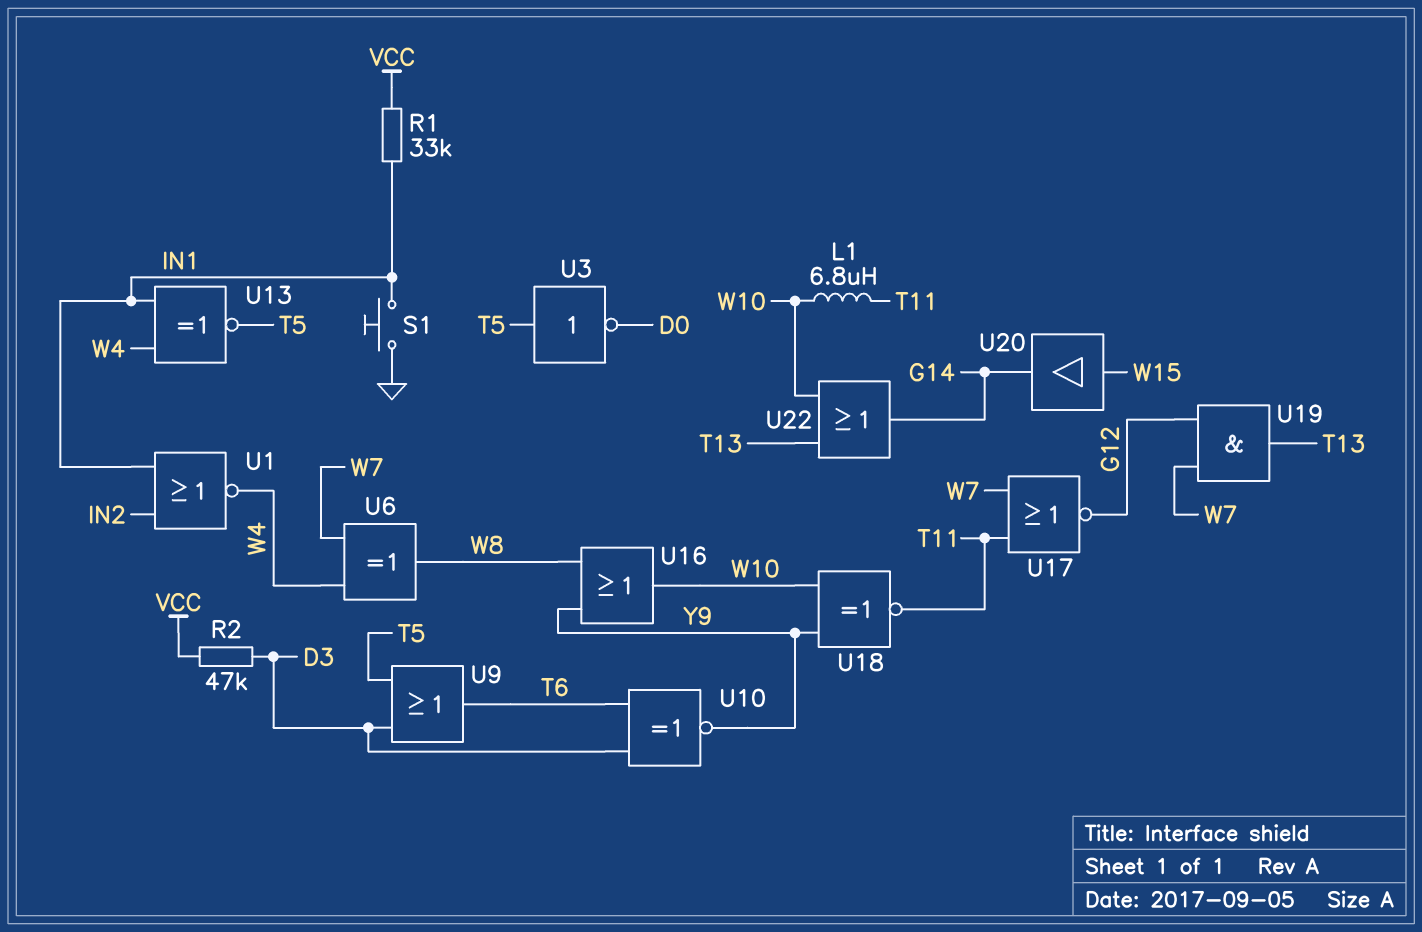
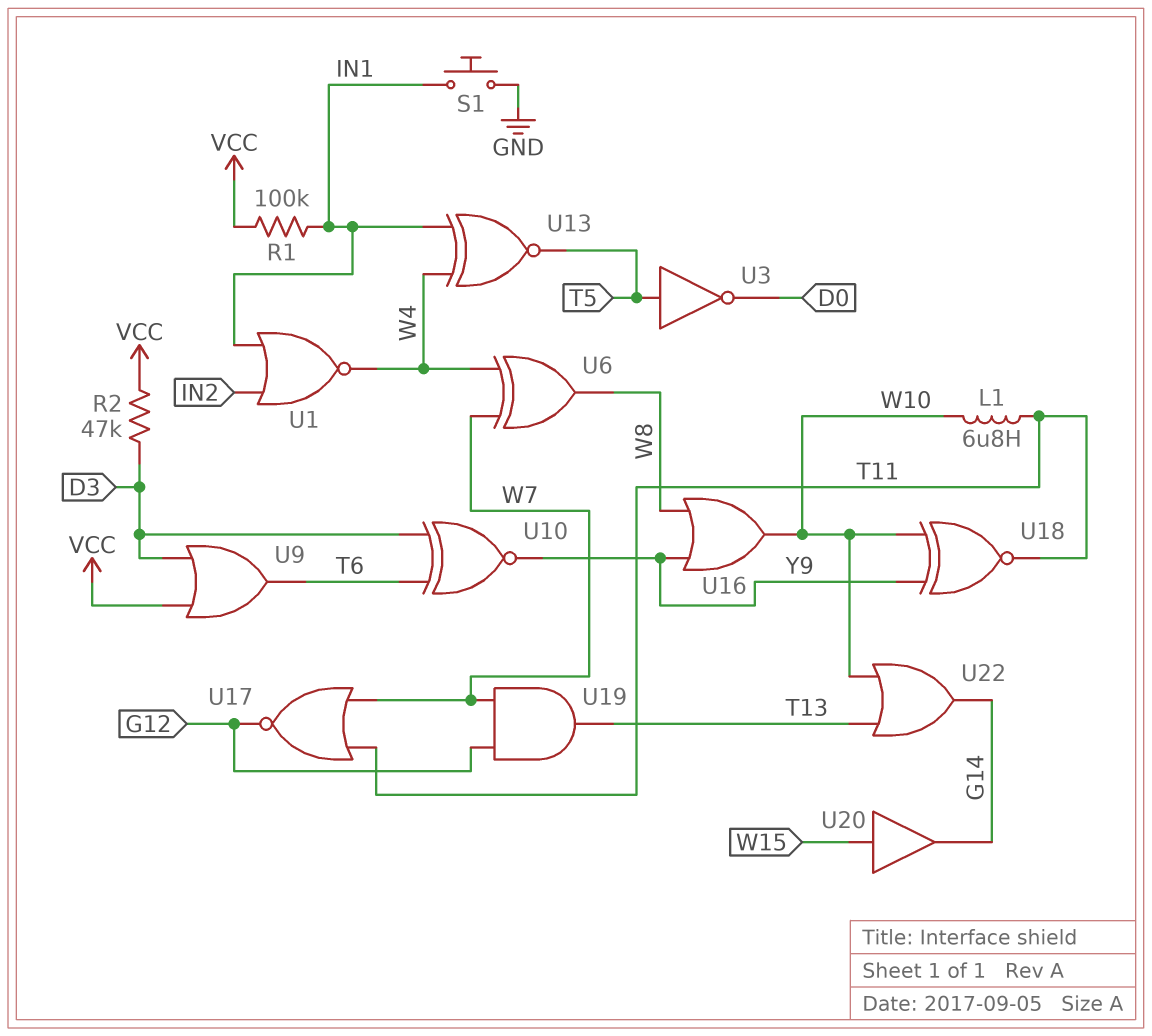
R1: 33k (IN1, VCC) -> 100k (IN1, VCC)
U9: OR (in D3, in T5, out T6) -> OR (in D3, in VCC, out T6)

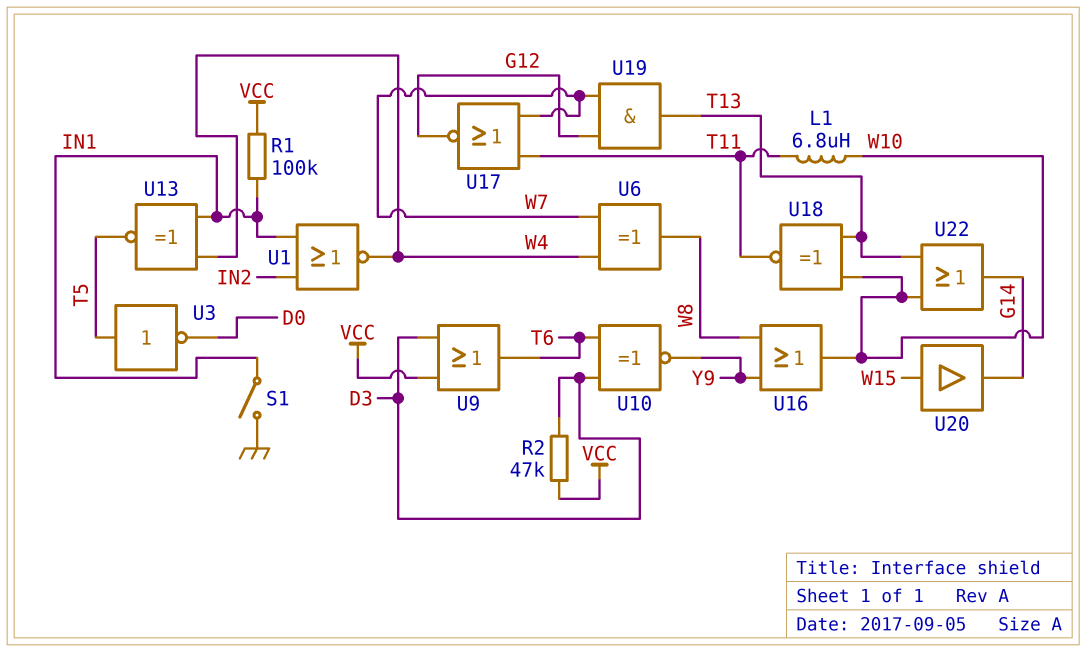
S1: button (GND, IN1) -> switch (GND, IN1)
U18: XNOR (in W10, in Y9, out T11) -> XNOR (in T13, in W10, out T11)

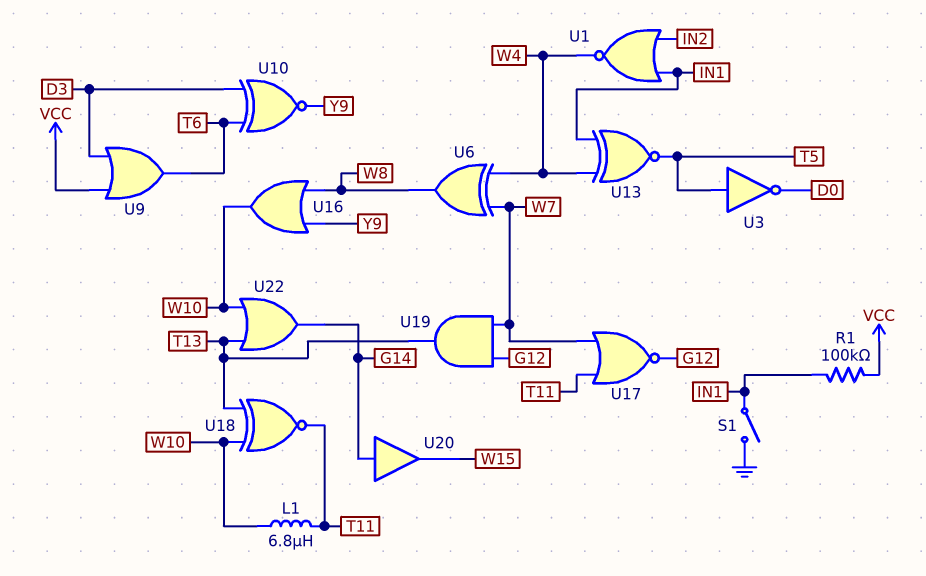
R2: 47k (D3, VCC) -> none
U20: buffer (in W15, out G14) -> buffer (in G14, out W15)

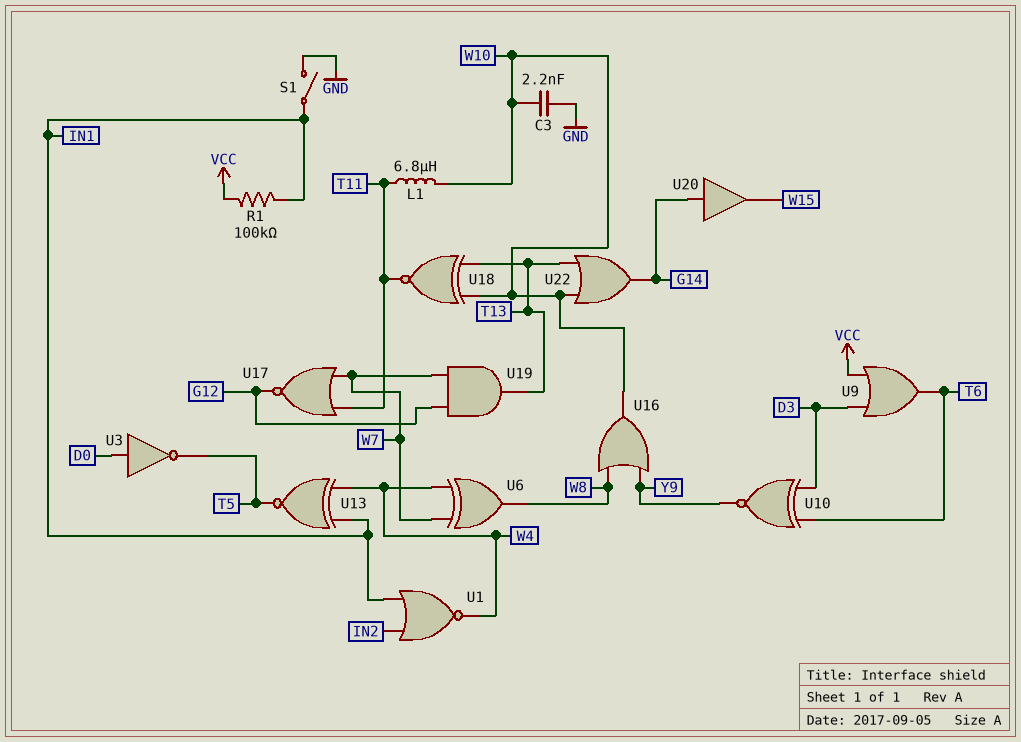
C3: none -> 2.2nF (GND, W10)
U3: NOT (in T5, out D0) -> NOT (in D0, out T5)

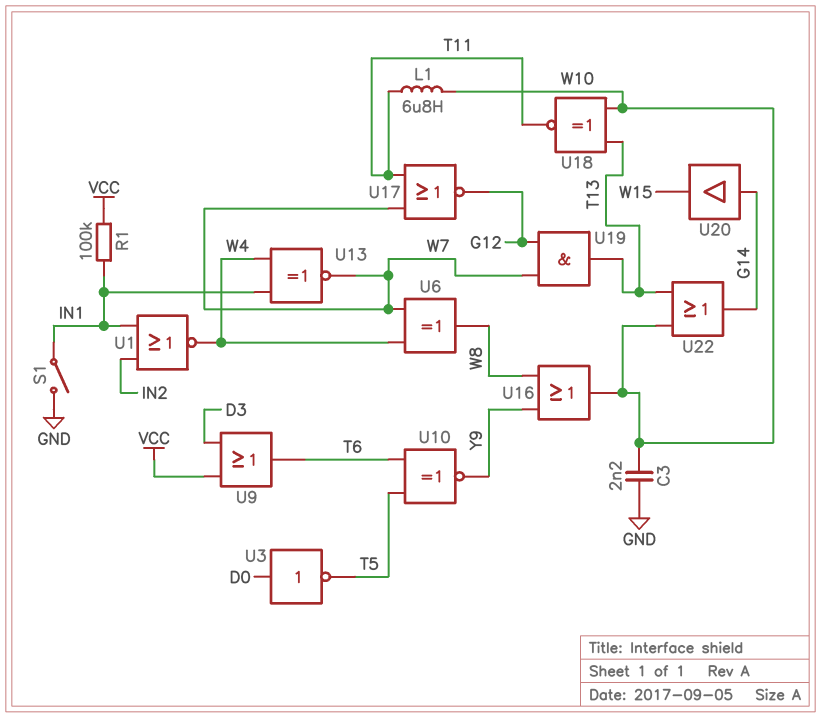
U10: XNOR (in D3, in T6, out Y9) -> XNOR (in T5, in T6, out Y9)
U13: XNOR (in IN1, in W4, out T5) -> XNOR (in IN1, in W4, out W7)

